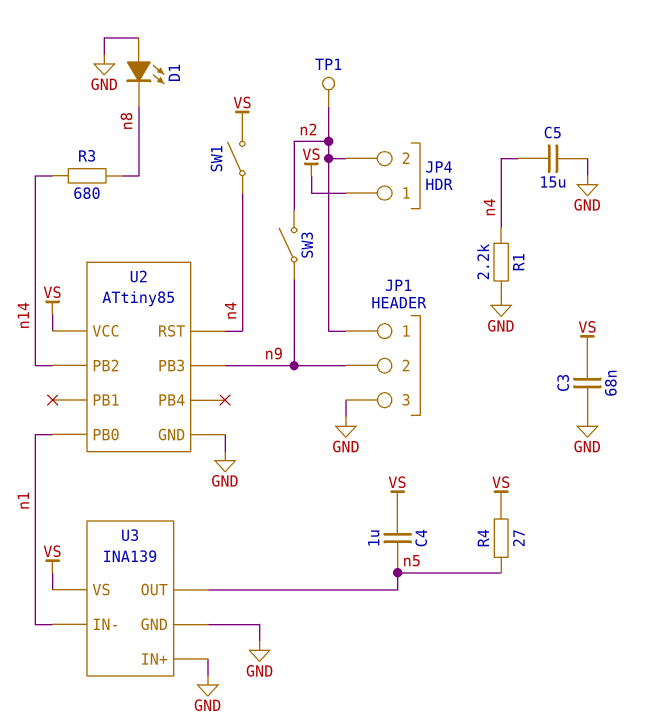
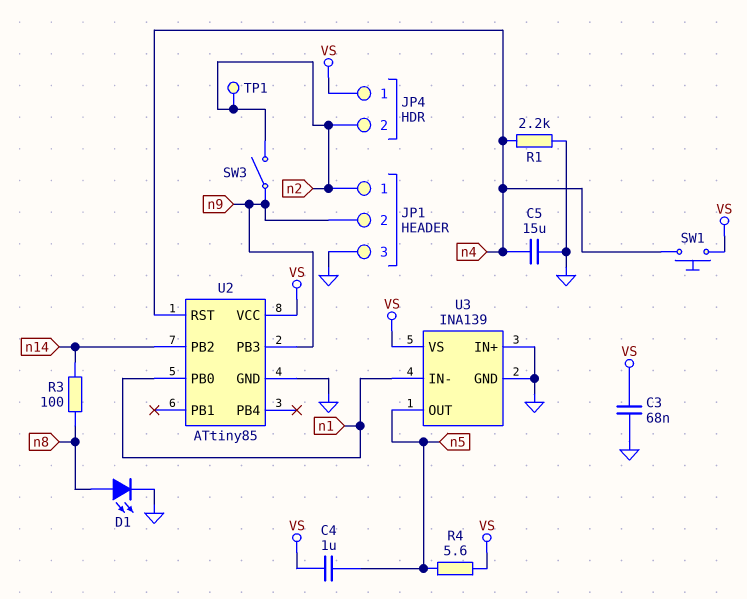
D1: LED (A GND, K n8) -> LED (A n8, K GND)
R3: 680 (n8, n14) -> 100 (n8, n14)
R4: 27 (VS, n5) -> 5.6 (VS, n5)
SW1: switch (VS, n4) -> button (VS, n4)

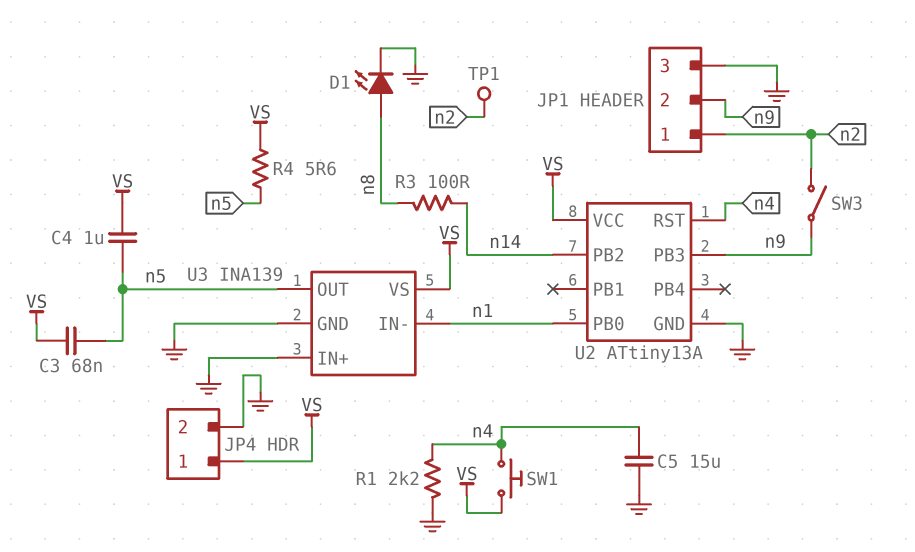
C3: 68nF (GND, VS) -> 68nF (VS, n5)
JP4 pin 2: n2 -> GND
U2: ATtiny85 -> ATtiny13A

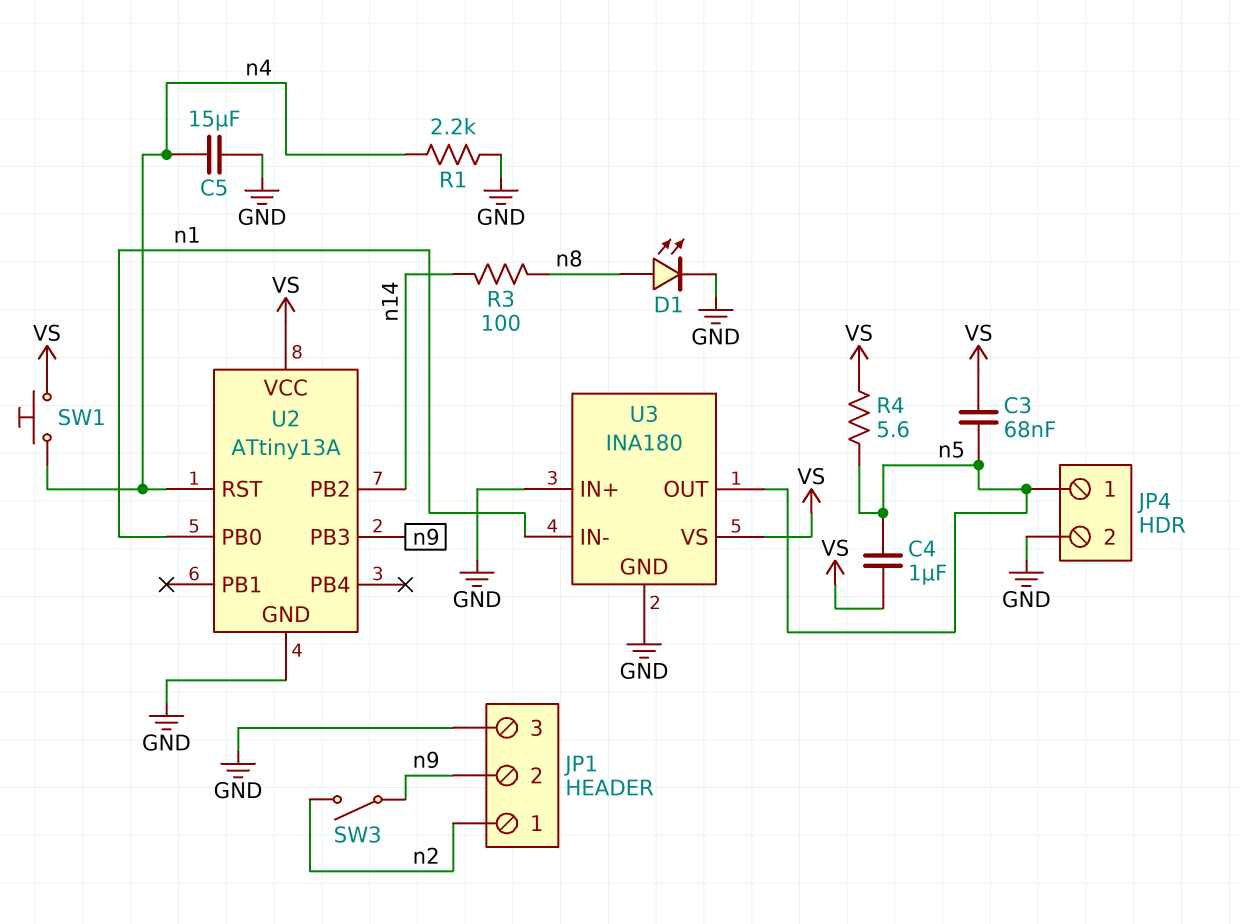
JP4 pin 1: VS -> n5
TP1: test point (n2) -> none
U3: INA139 -> INA180

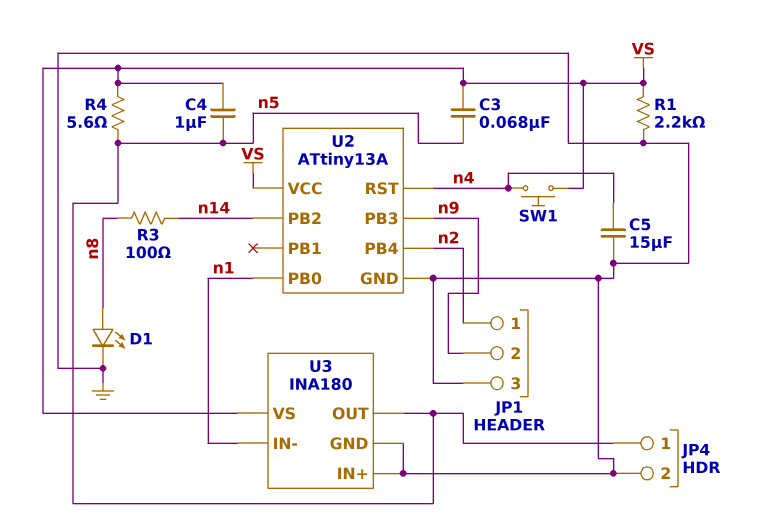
R1: 2.2k (GND, n4) -> 2.2k (GND, VS)
SW3: switch (n2, n9) -> none
U2 pin PB4: none -> n2

